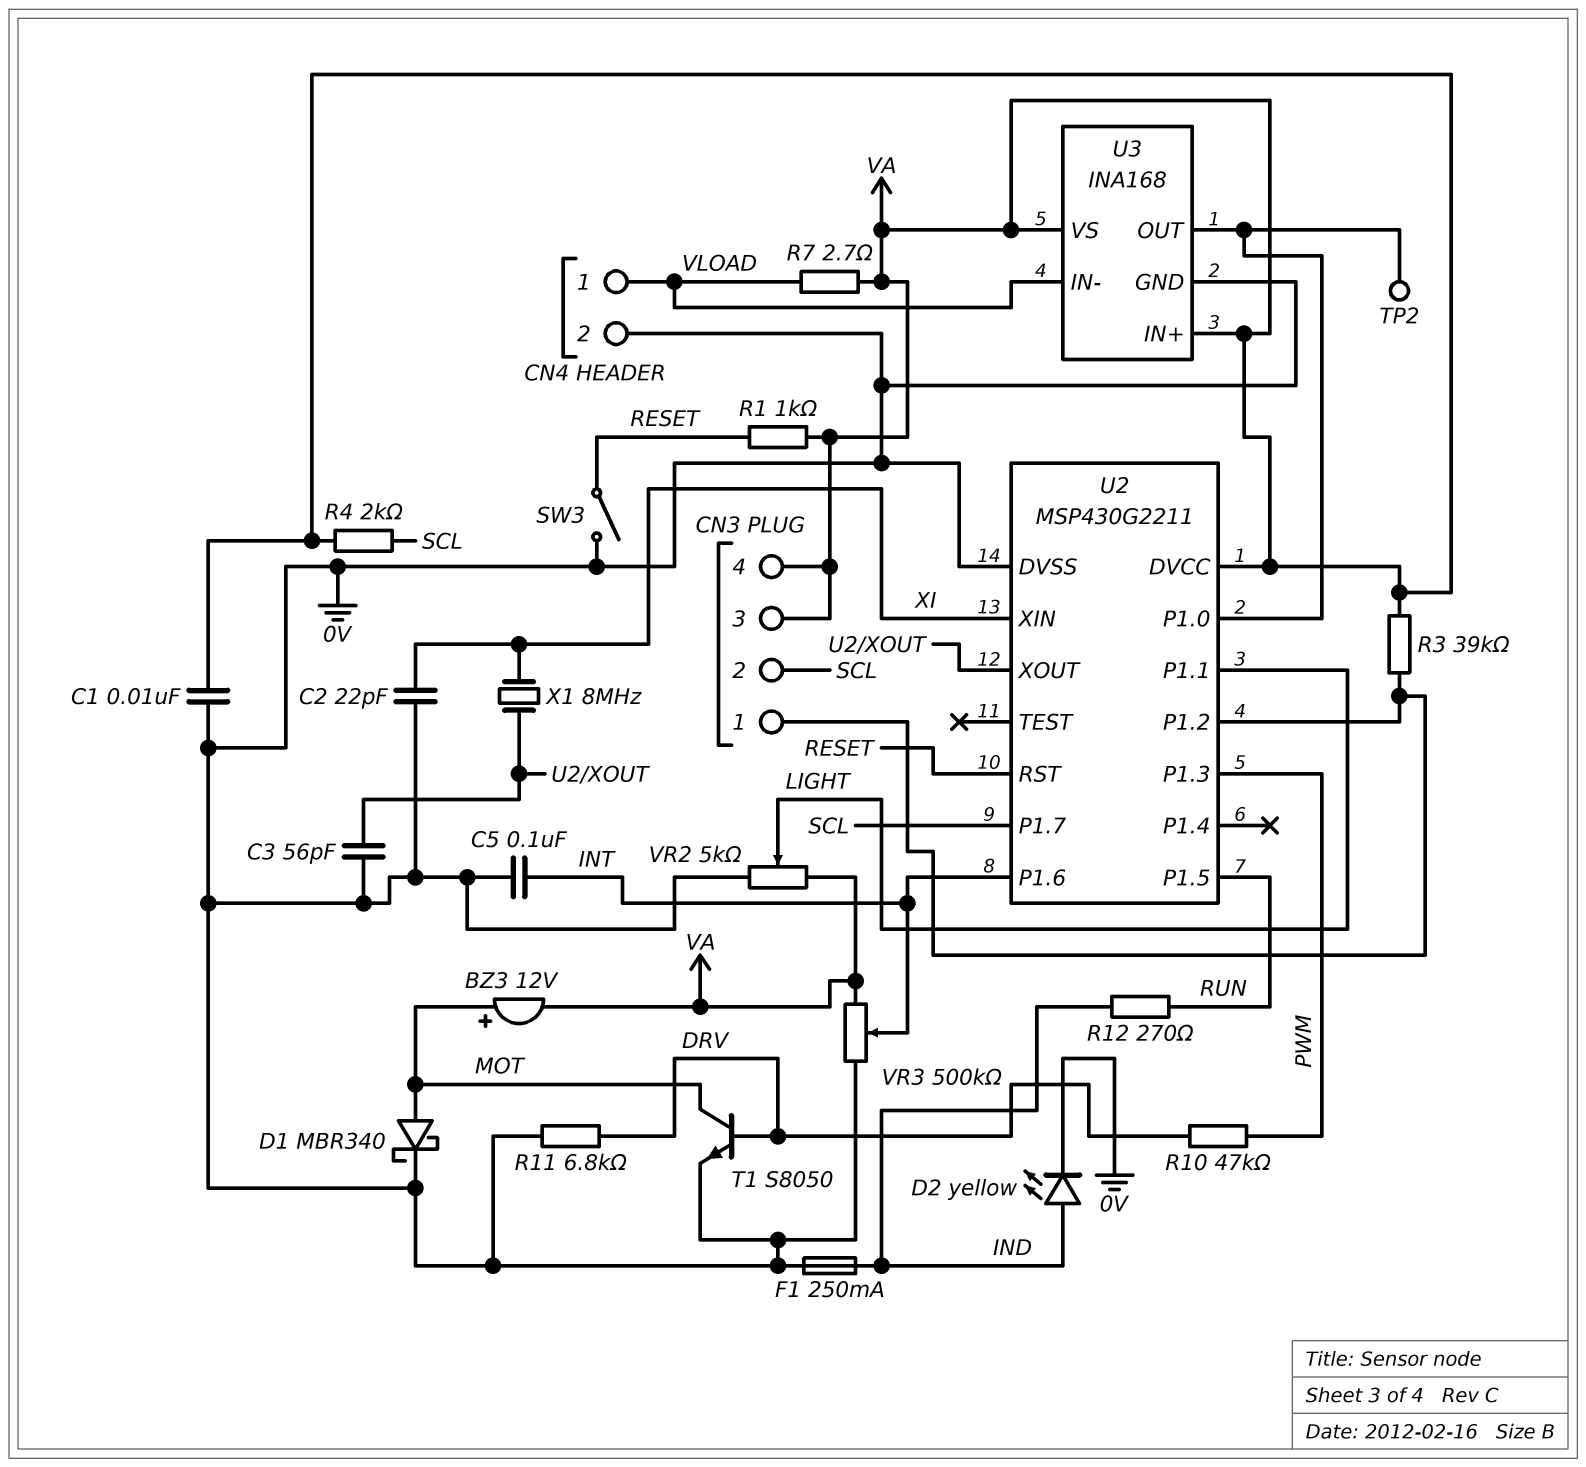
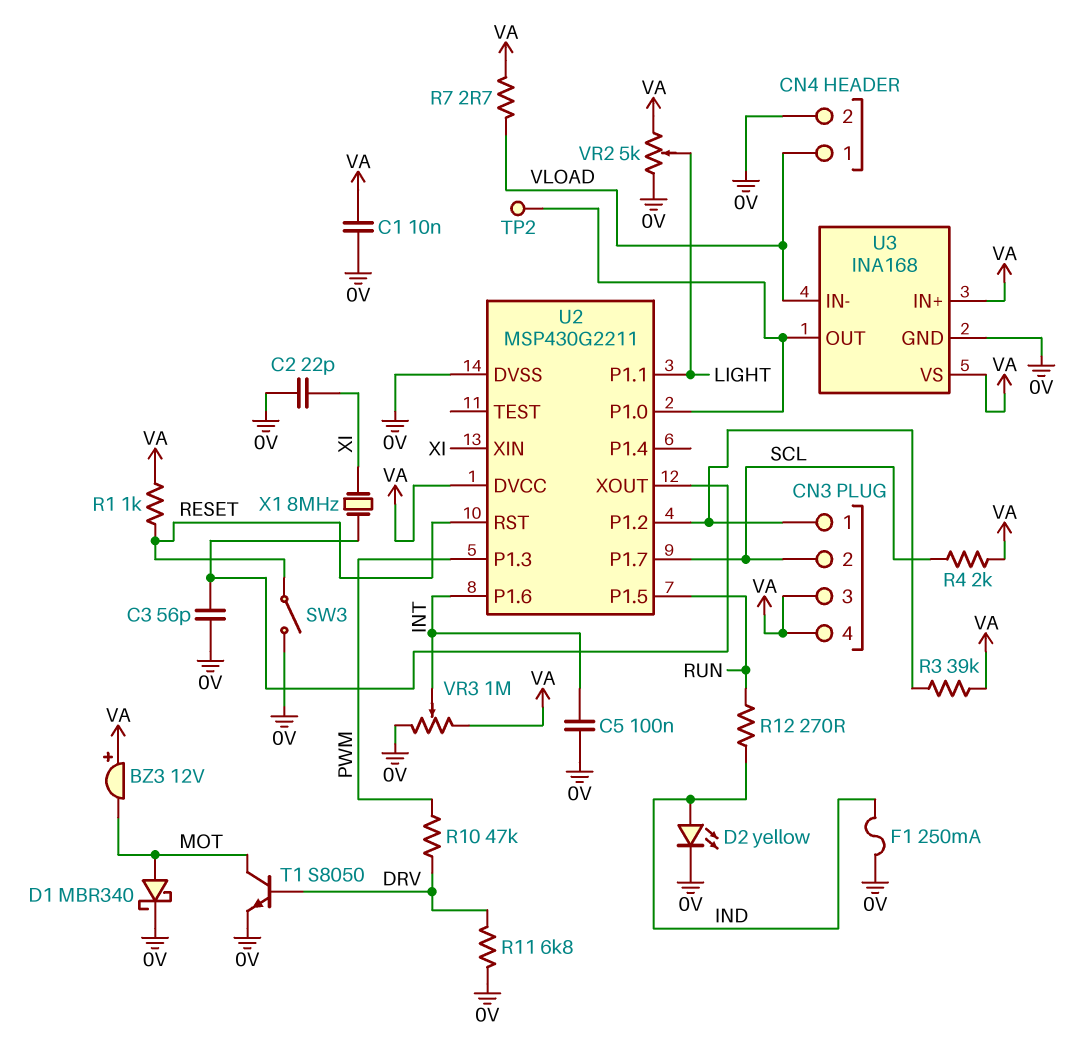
BZ3: buzzer 12V (plus MOT, minus VA) -> buzzer 12V (plus VA, minus MOT)
VR3: 500k (0V, VA, wiper INT) -> 1M (0V, VA, wiper INT)

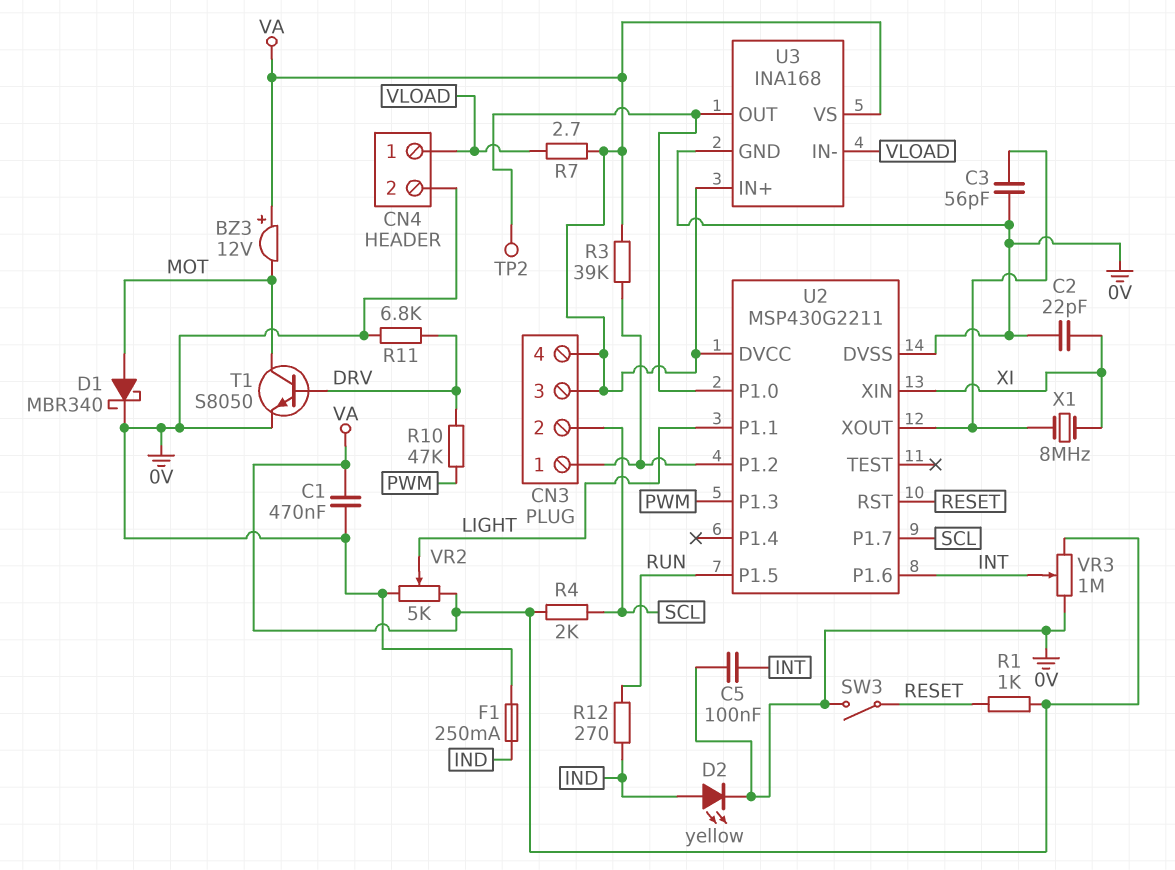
C1: 10nF (0V, VA) -> 470nF (0V, VA)

